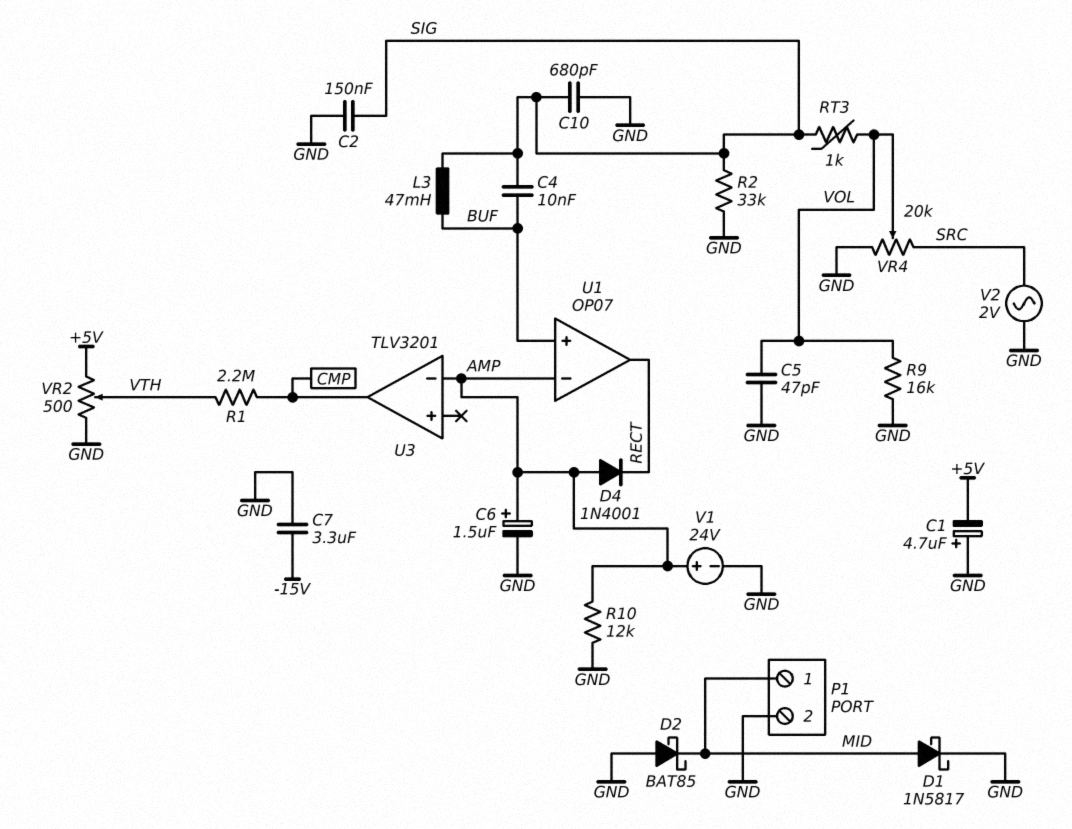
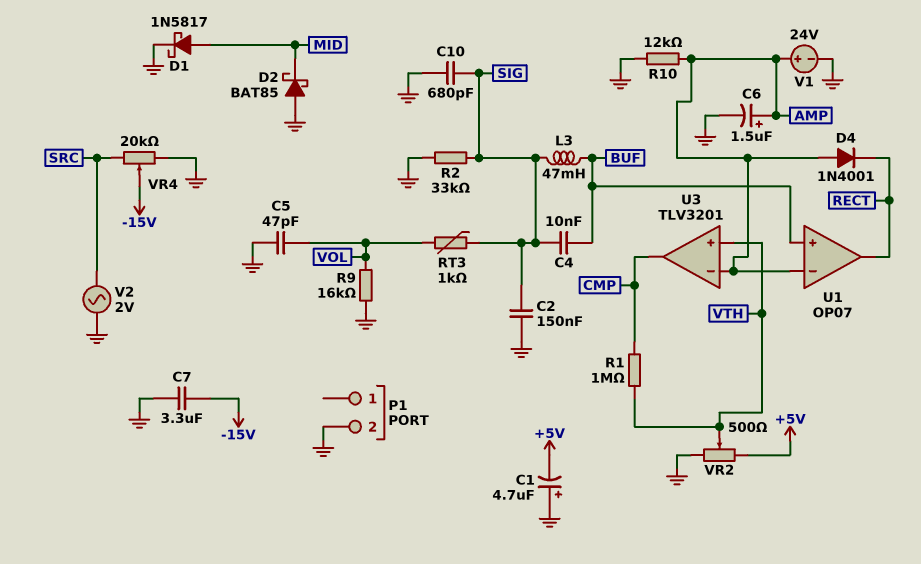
P1 pin 1: MID -> none
R1: 2.2M (CMP, VTH) -> 1M (CMP, VTH)
U3 pin in+: none -> VTH
VR4: 20k (GND, SRC, wiper VOL) -> 20k (GND, SRC, wiper -15V)

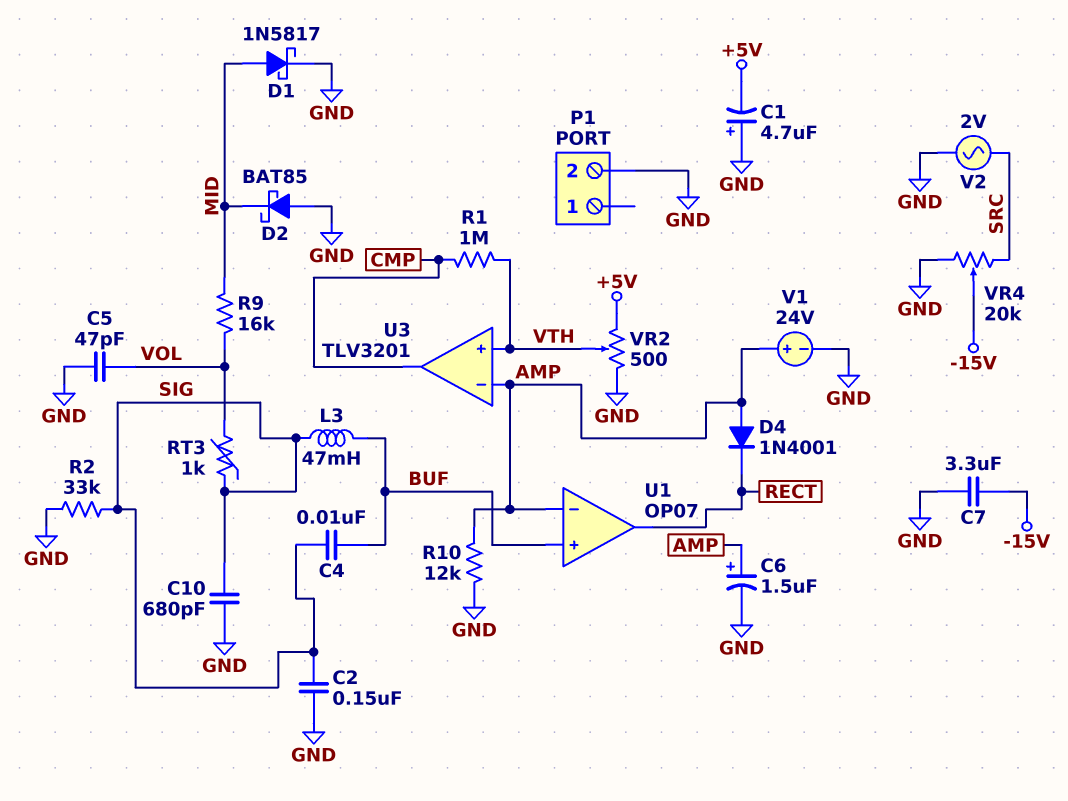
R9: 16k (GND, VOL) -> 16k (MID, VOL)

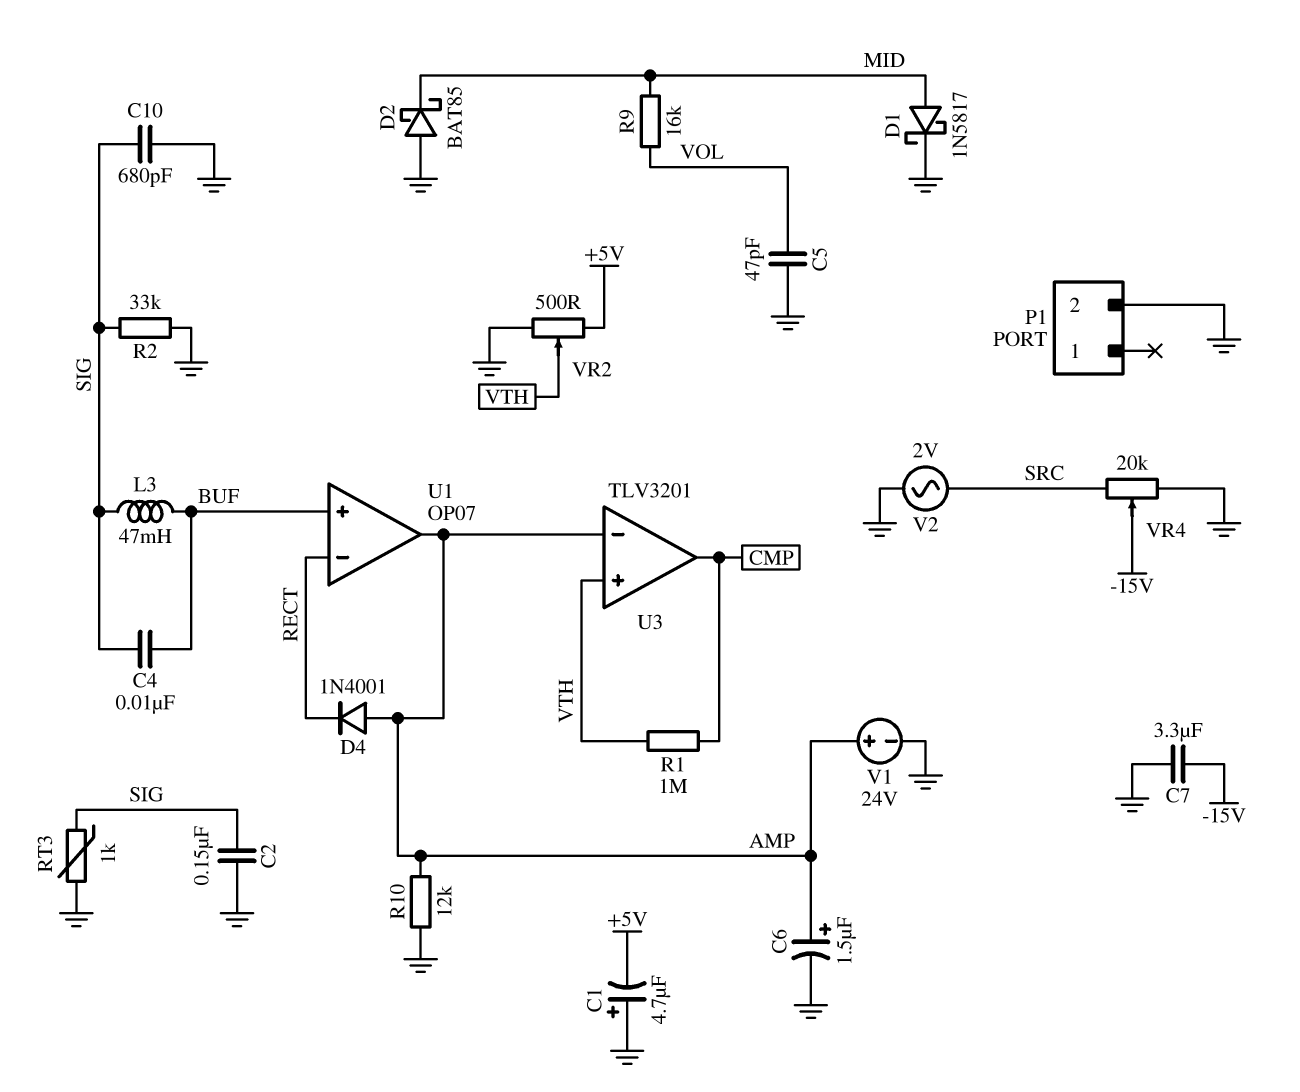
RT3: 1k (SIG, VOL) -> 1k (GND, SIG)
U1 pin in-: AMP -> RECT
U1 pin out: RECT -> AMP

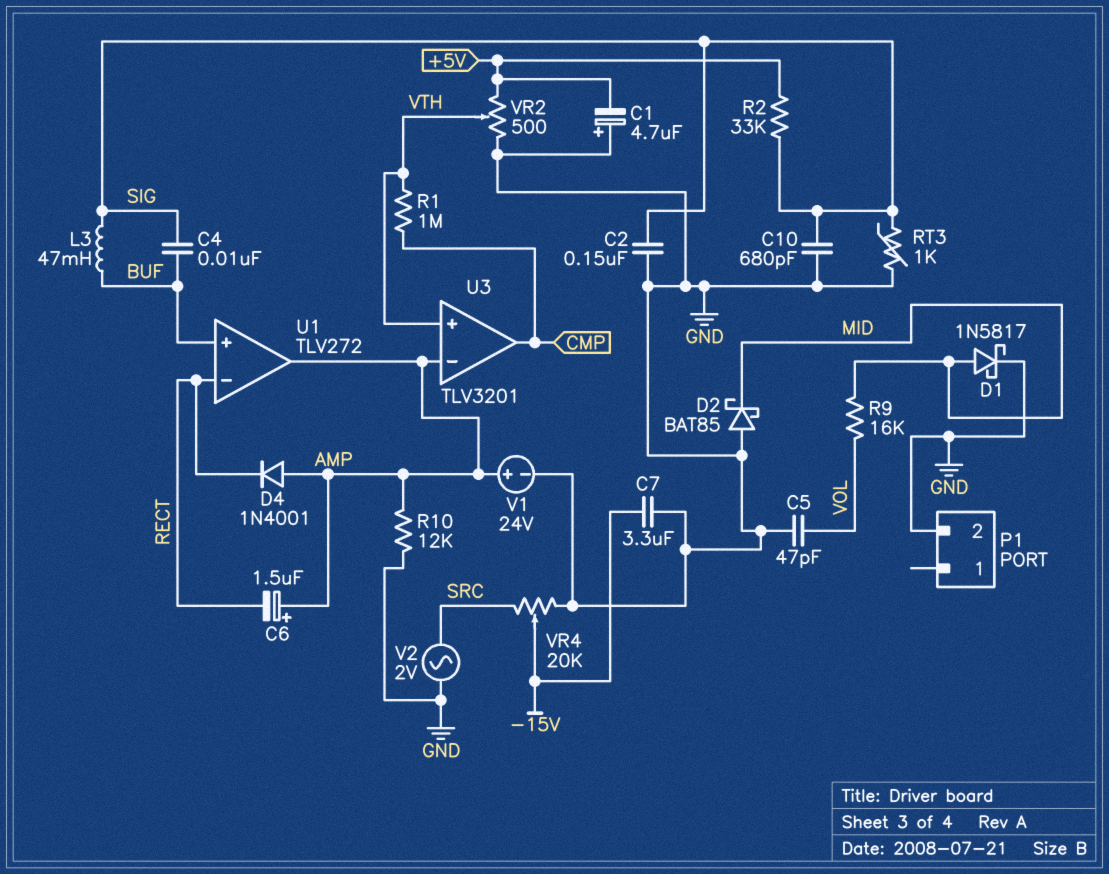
C6: 1.5uF (plus AMP, minus GND) -> 1.5uF (plus AMP, minus RECT)
R2: 33k (GND, SIG) -> 33k (+5V, SIG)
U1: OP07 -> TLV272

